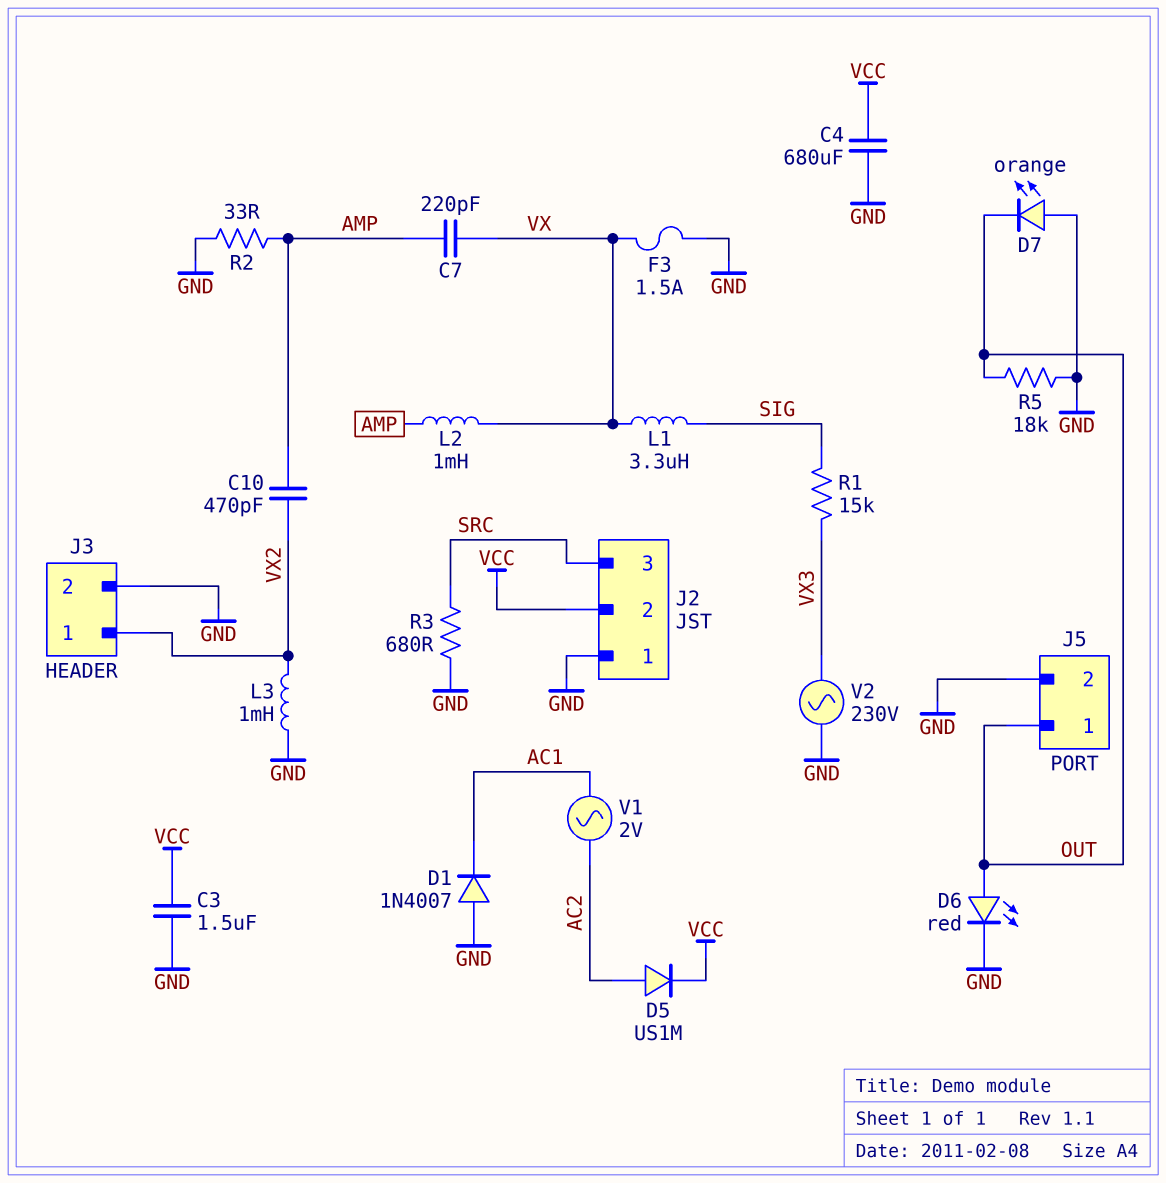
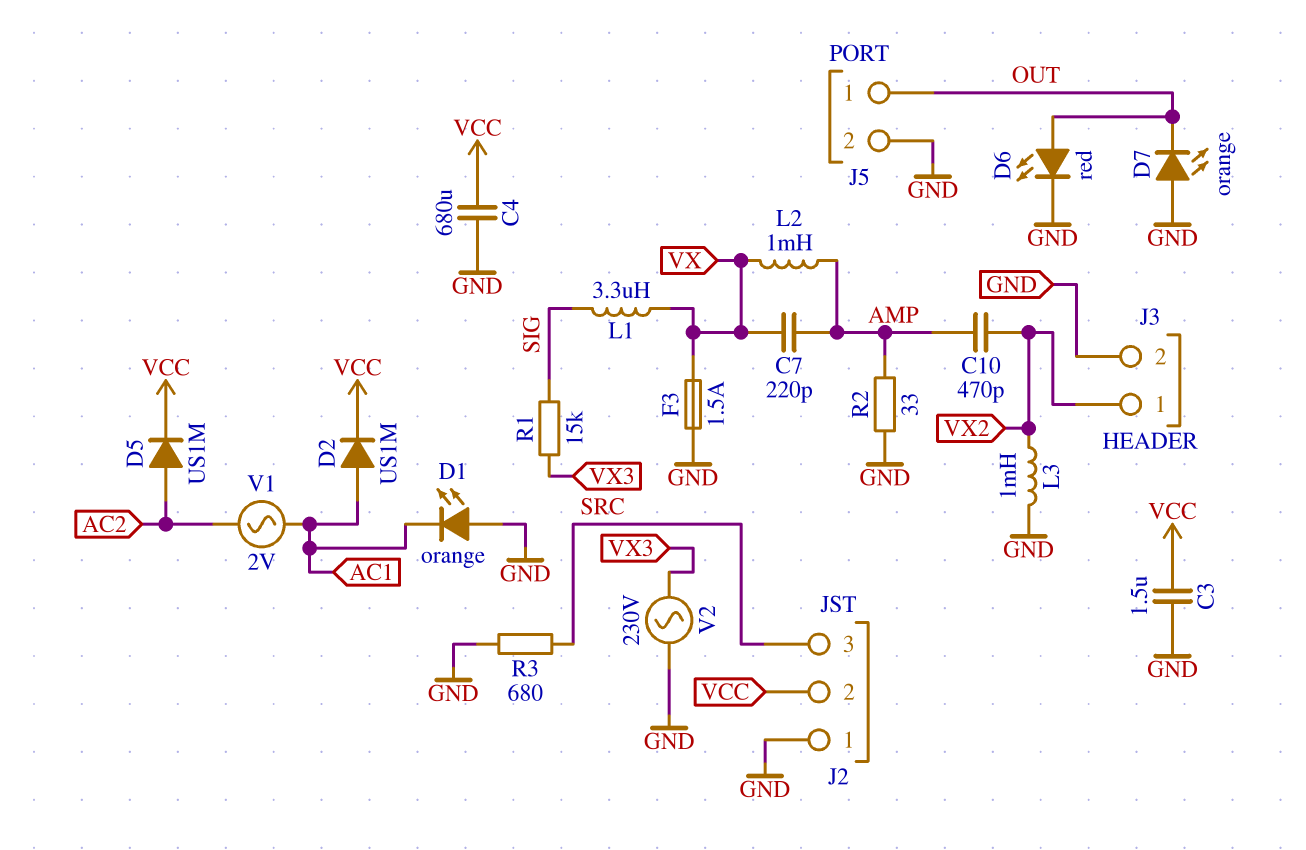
D1: diode 1N4007 (A GND, K AC1) -> LED orange (A GND, K AC1)
D2: none -> diode US1M (A AC1, K VCC)
R5: 18k (GND, OUT) -> none

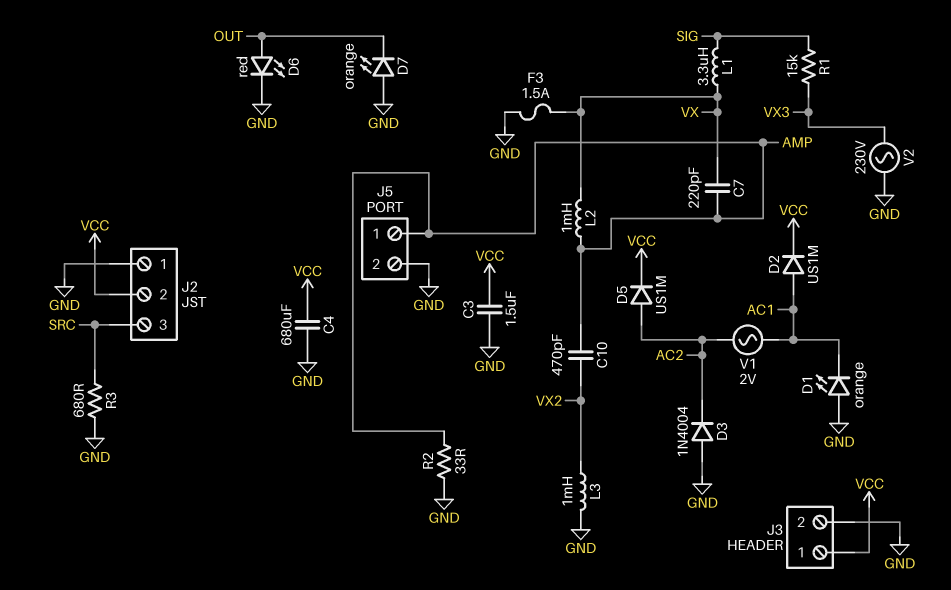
D3: none -> diode 1N4004 (A GND, K AC2)
J3 pin 1: VX2 -> VCC
J5 pin 1: OUT -> AMP

